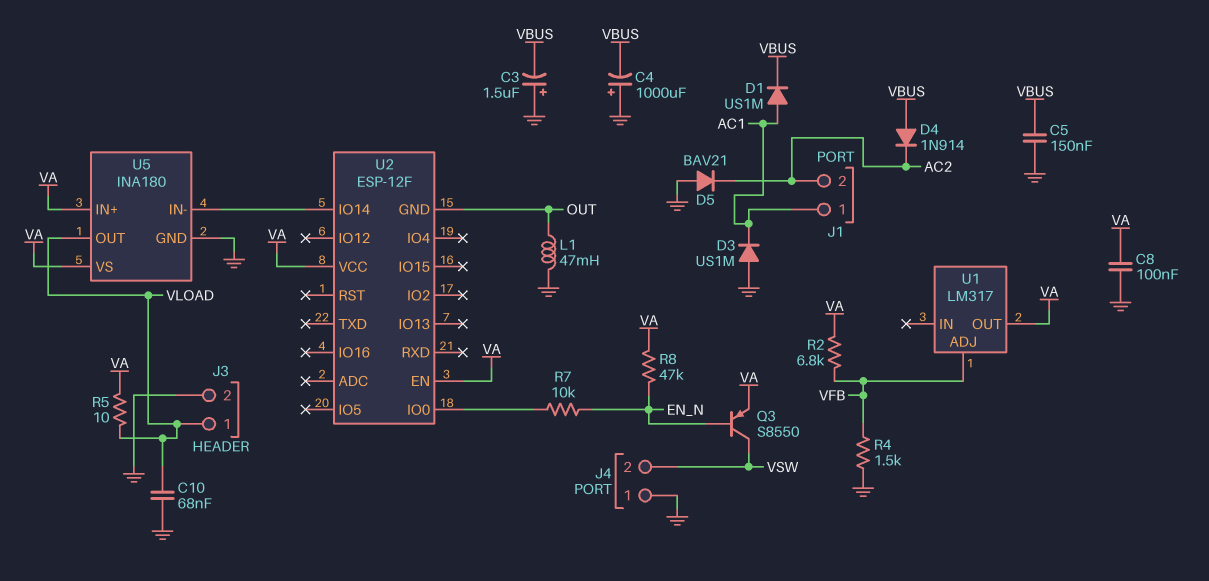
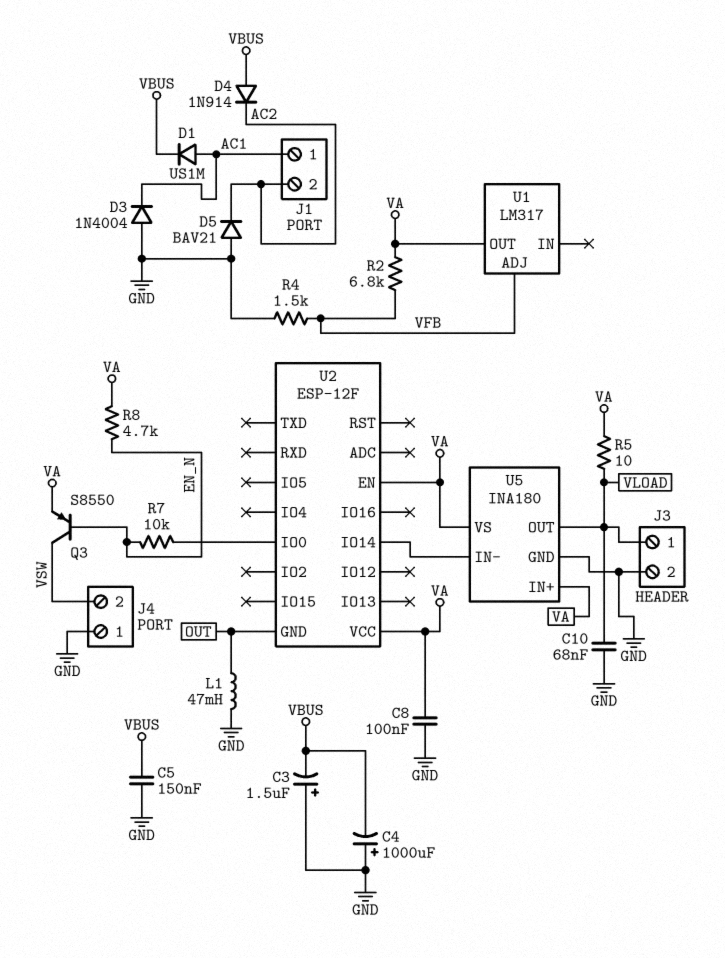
D3: diode US1M (A GND, K AC1) -> diode 1N4004 (A GND, K AC1)
R8: 47k (EN_N, VA) -> 4.7k (EN_N, VA)

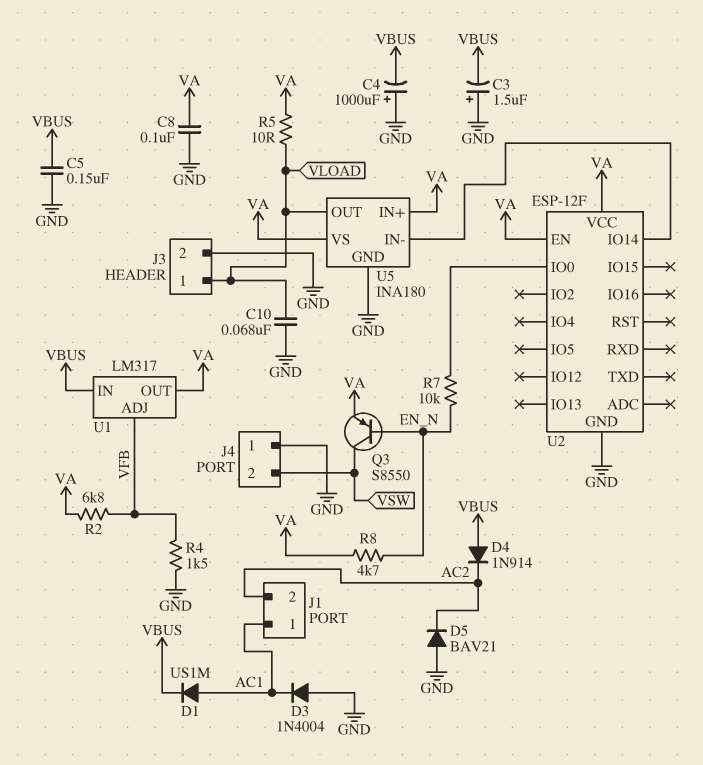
L1: 47mH (GND, OUT) -> none
U1 pin IN: none -> VBUS
U2 pin GND: OUT -> GND

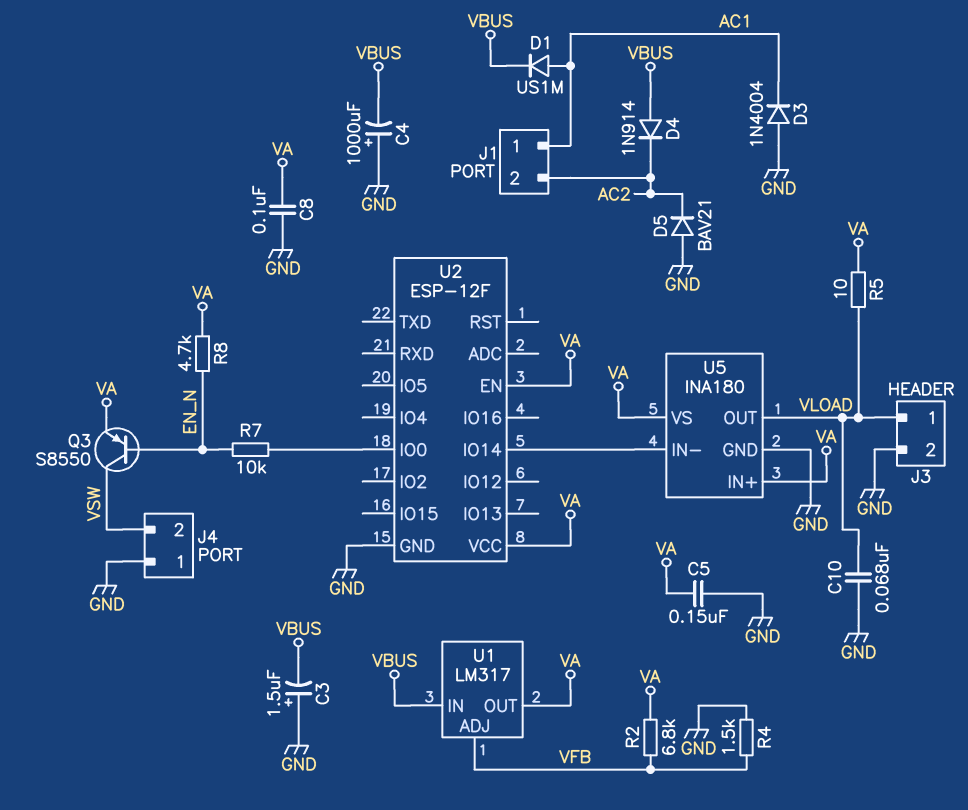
C5: 150nF (GND, VBUS) -> 150nF (GND, VA)

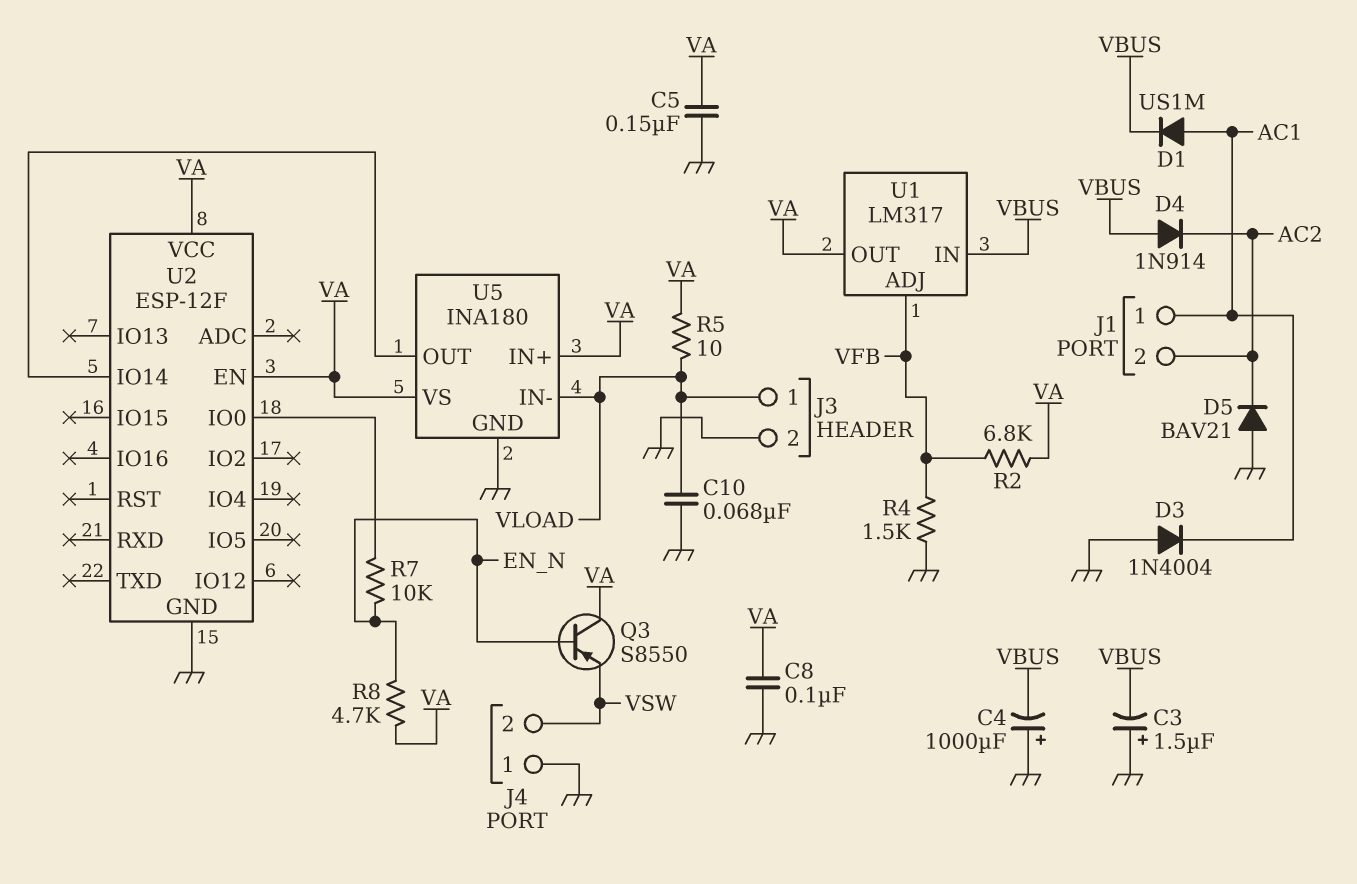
Q3: PNP S8550 (B EN_N, C VSW, E VA) -> PNP S8550 (B EN_N, C VA, E VSW)
U5 pin IN-: U2/IO14 -> VLOAD
U5 pin OUT: VLOAD -> U2/IO14

